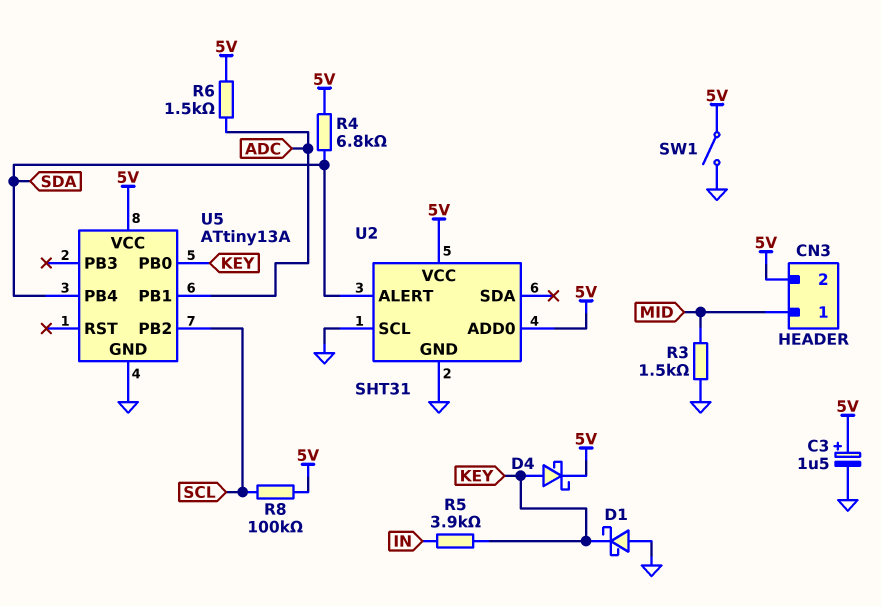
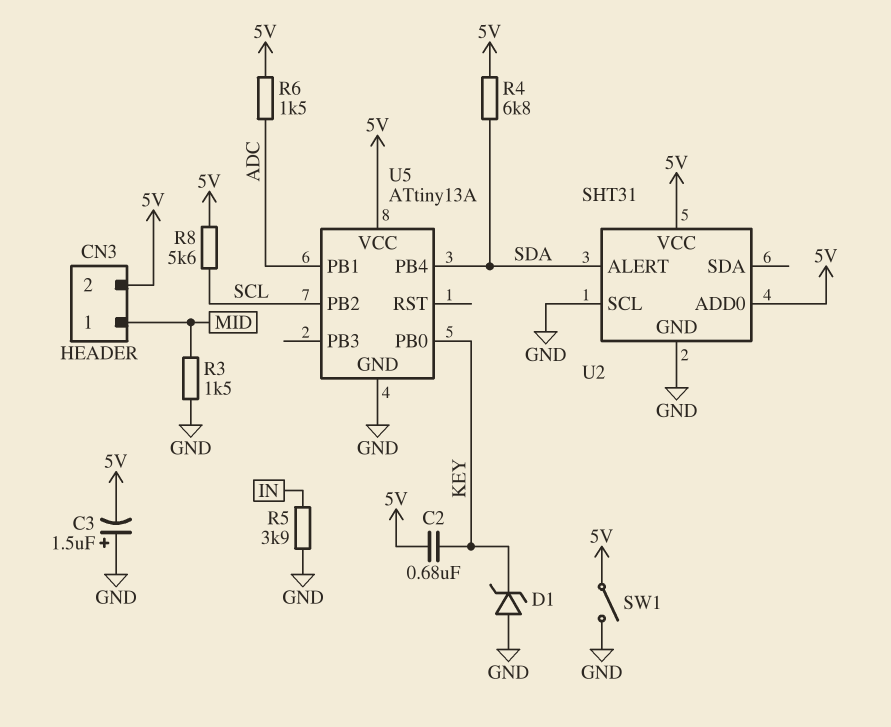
C2: none -> 680nF (5V, KEY)
C3: 1.5uF (plus 5V, minus GND) -> 1.5uF (plus GND, minus 5V)
D1: schottky (A GND, K KEY) -> zener (A GND, K KEY)
D4: schottky (A KEY, K 5V) -> none
R5: 3.9k (IN, KEY) -> 3.9k (GND, IN)
R8: 100k (5V, SCL) -> 5.6k (5V, SCL)

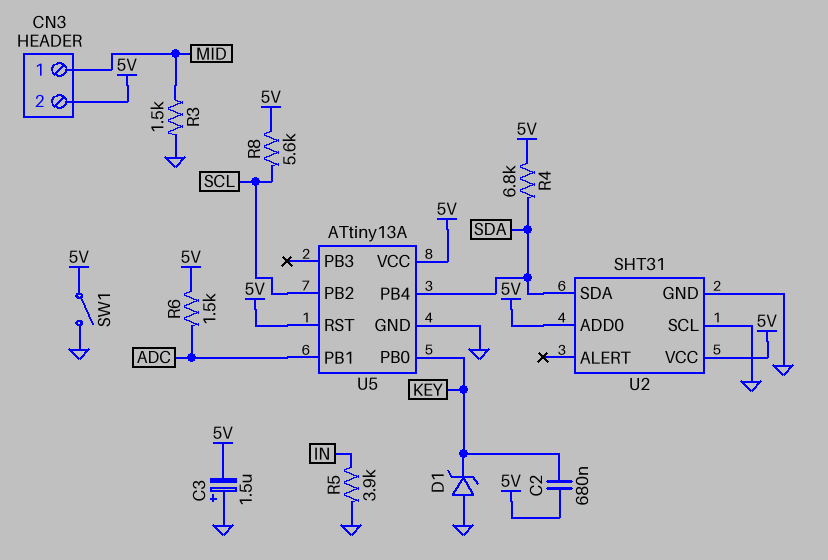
U2 pin ALERT: SDA -> none
U2 pin SDA: none -> SDA
U5 pin RST: none -> 5V

